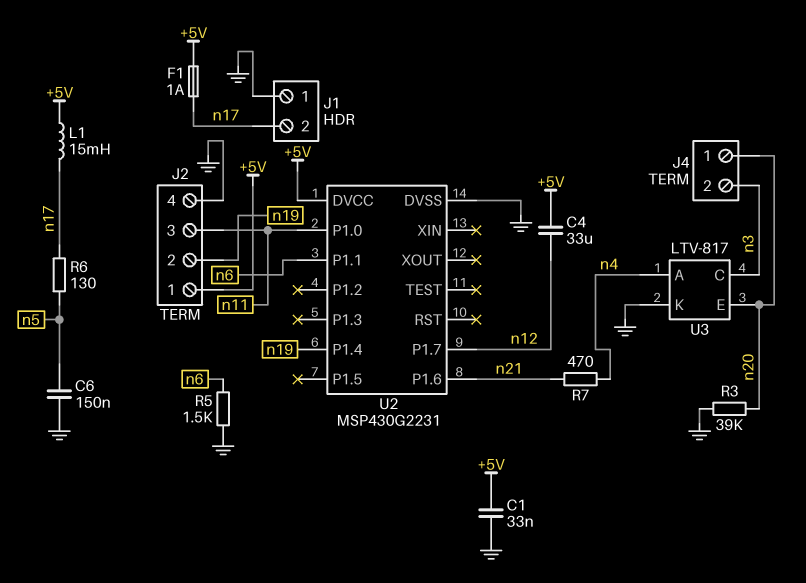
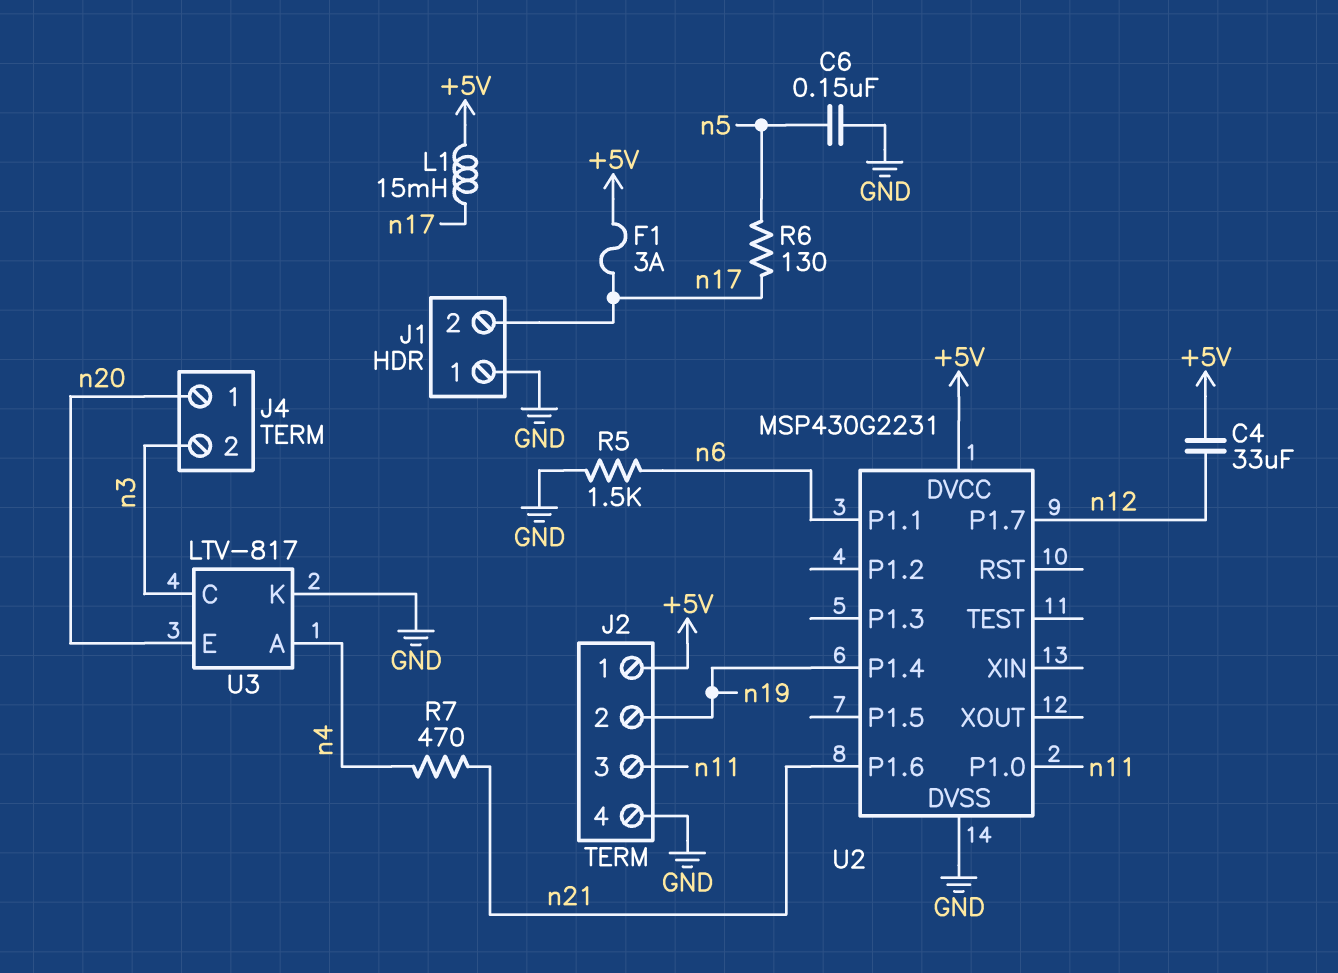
C1: 33nF (+5V, GND) -> none
F1: 1A (+5V, n17) -> 3A (+5V, n17)
R3: 39k (GND, n20) -> none

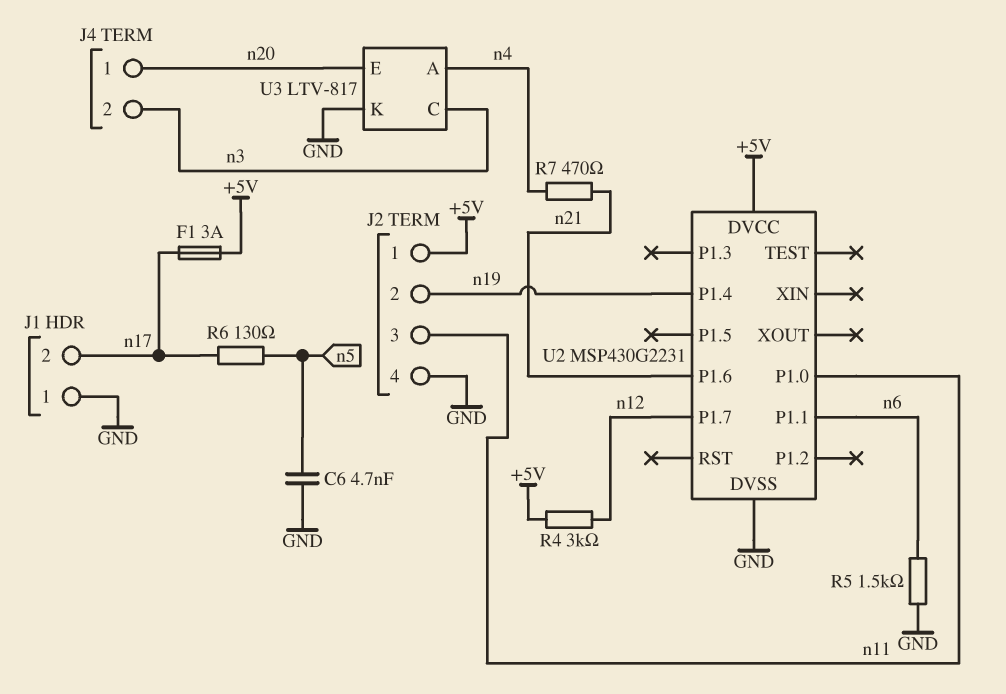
C4: 33uF (+5V, n12) -> none
C6: 150nF (GND, n5) -> 4.7nF (GND, n5)
L1: 15mH (+5V, n17) -> none
R4: none -> 3k (+5V, n12)

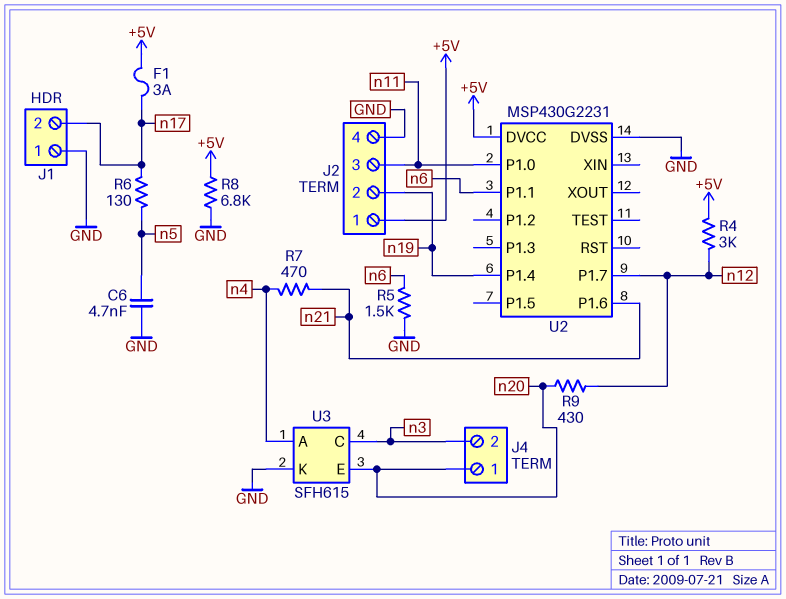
R8: none -> 6.8k (+5V, GND)
R9: none -> 430 (n12, n20)
U3: LTV-817 -> SFH615

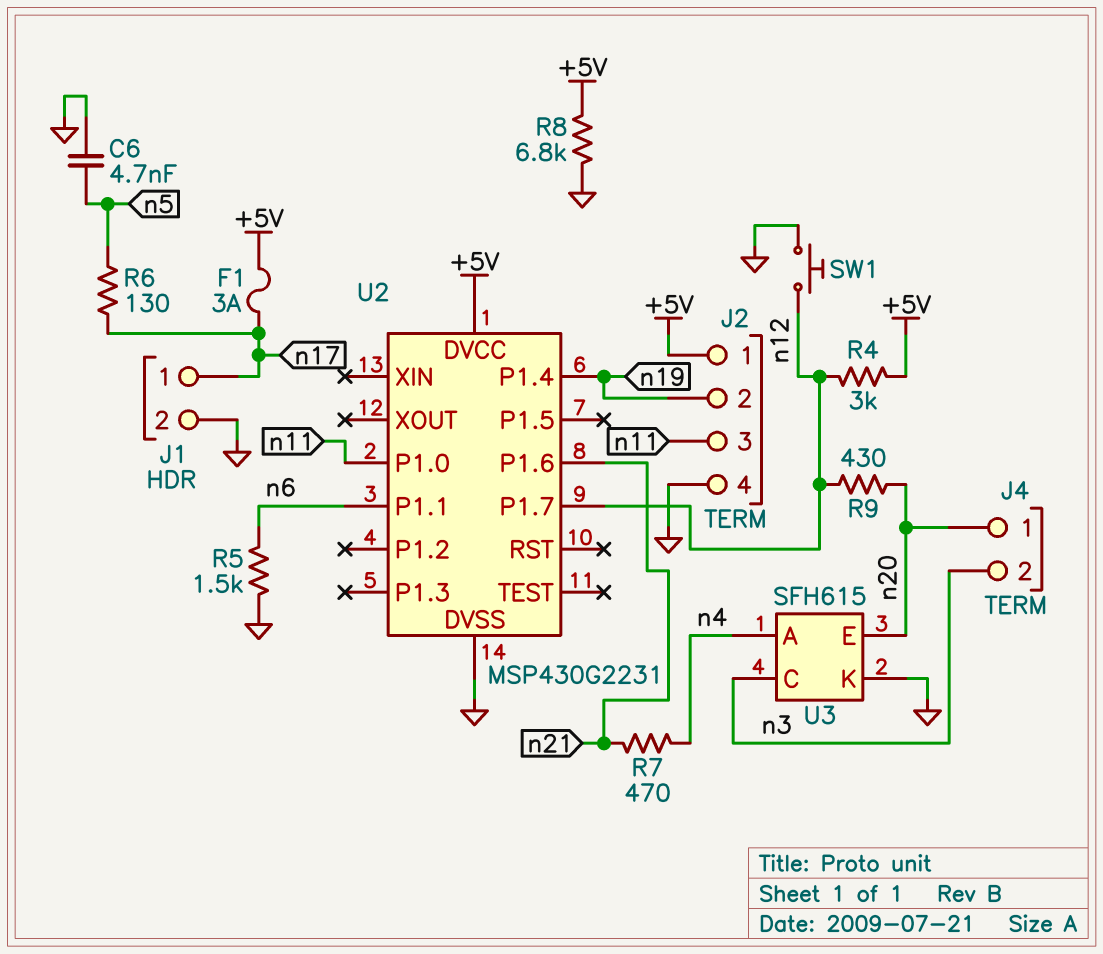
J1 pin 1: GND -> n17
J1 pin 2: n17 -> GND
SW1: none -> button (GND, n12)

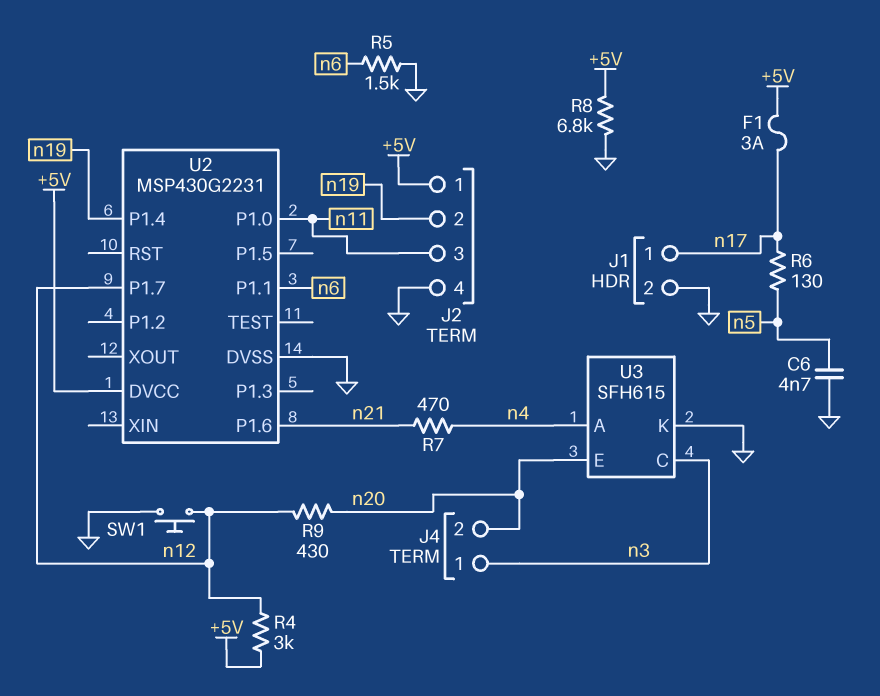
J4 pin 1: n20 -> n3
J4 pin 2: n3 -> n20

